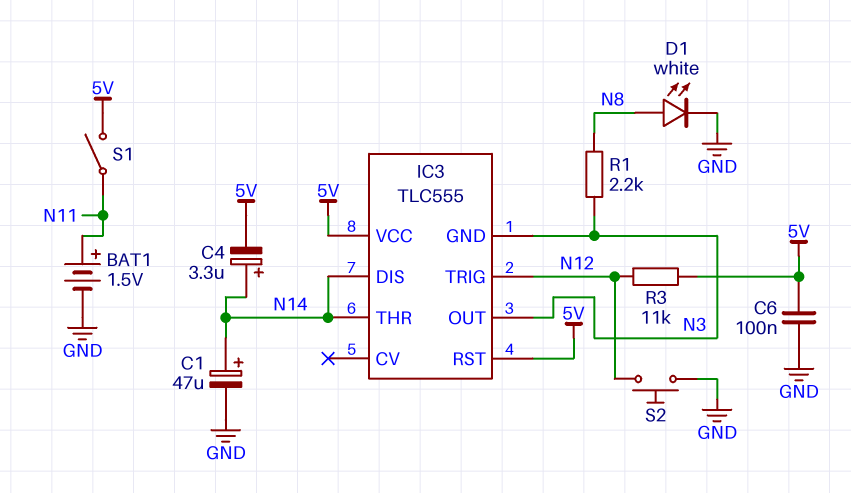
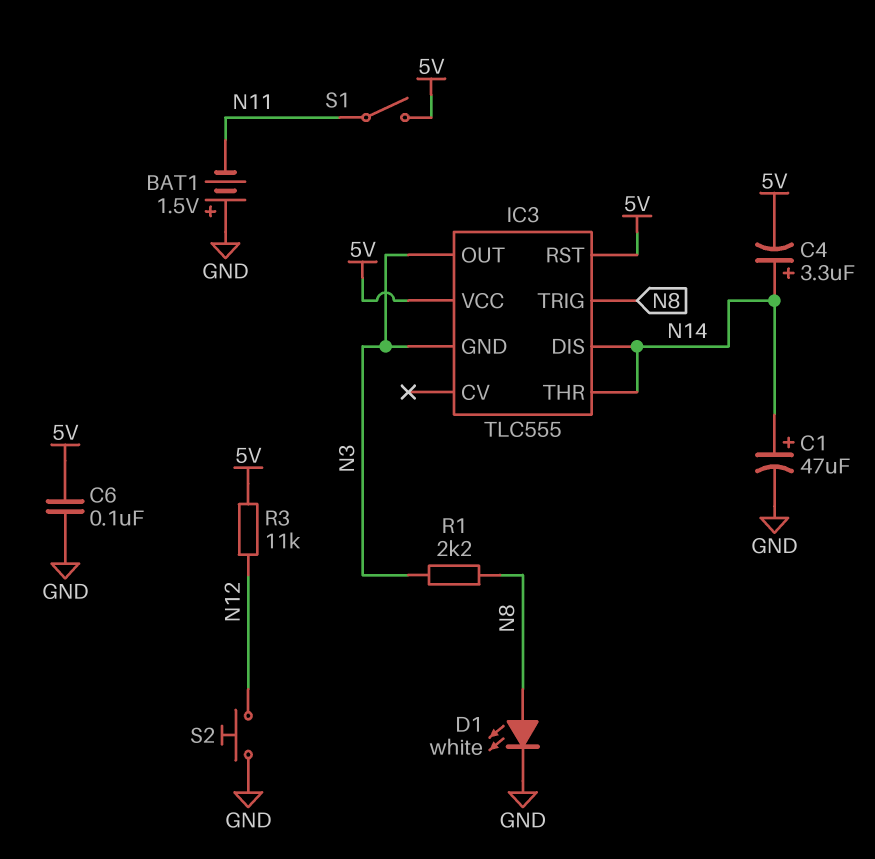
BAT1: 1.5V (plus N11, minus GND) -> 1.5V (plus GND, minus N11)
IC3 pin TRIG: N12 -> N8

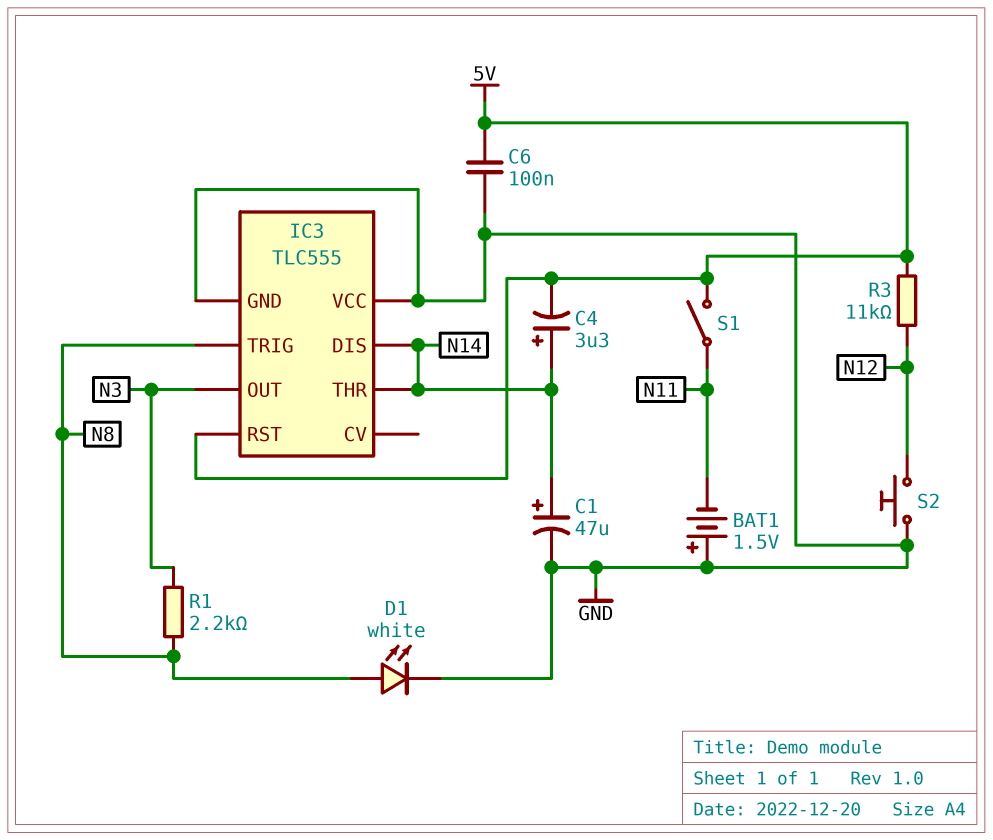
IC3 pin GND: N3 -> GND
IC3 pin VCC: 5V -> GND

